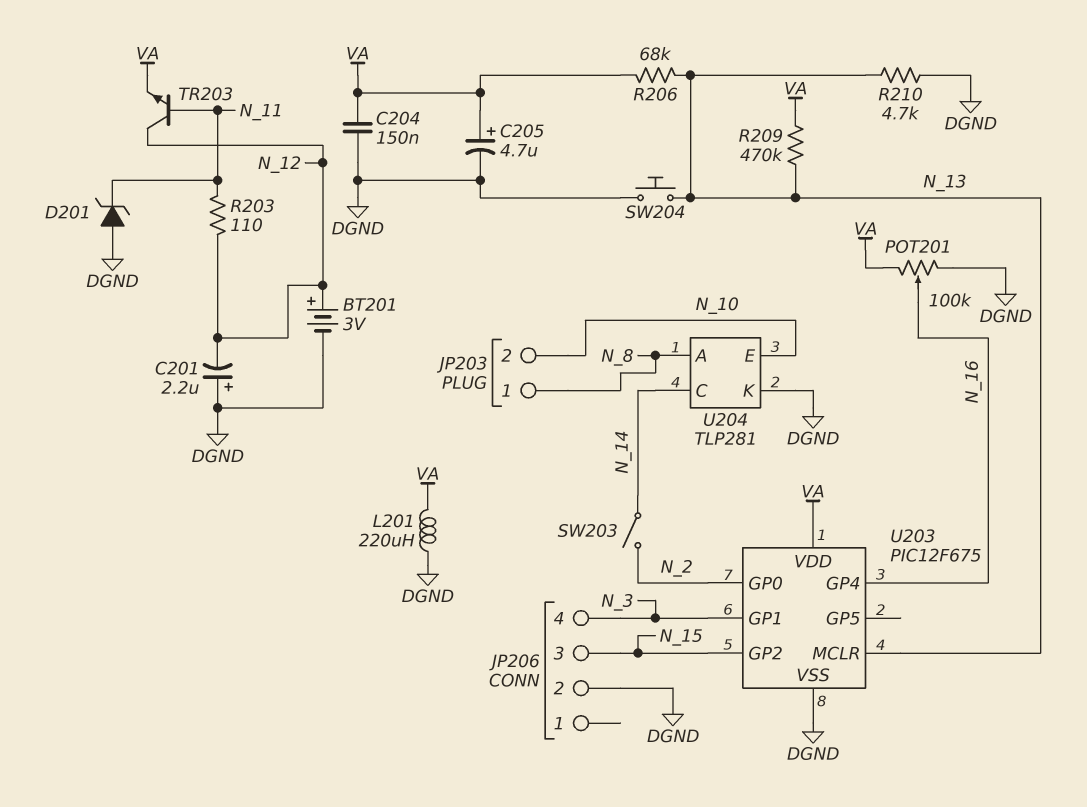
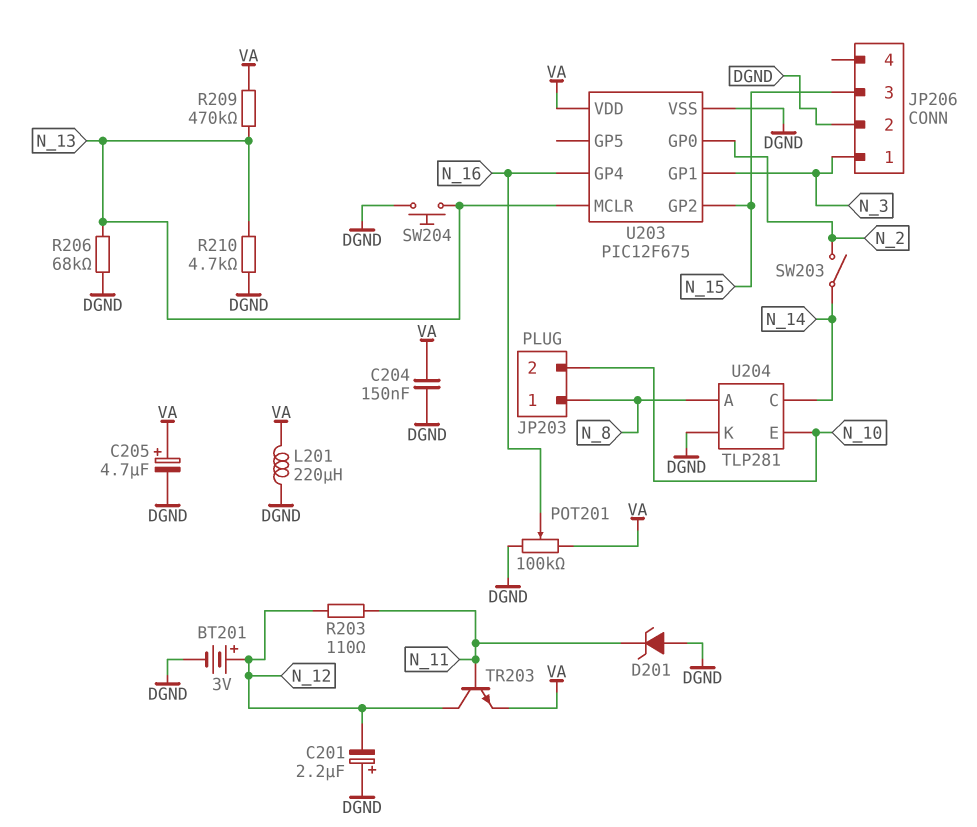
JP206 pin 1: none -> N_3
JP206 pin 4: N_3 -> none
R206: 68k (N_13, VA) -> 68k (DGND, N_13)

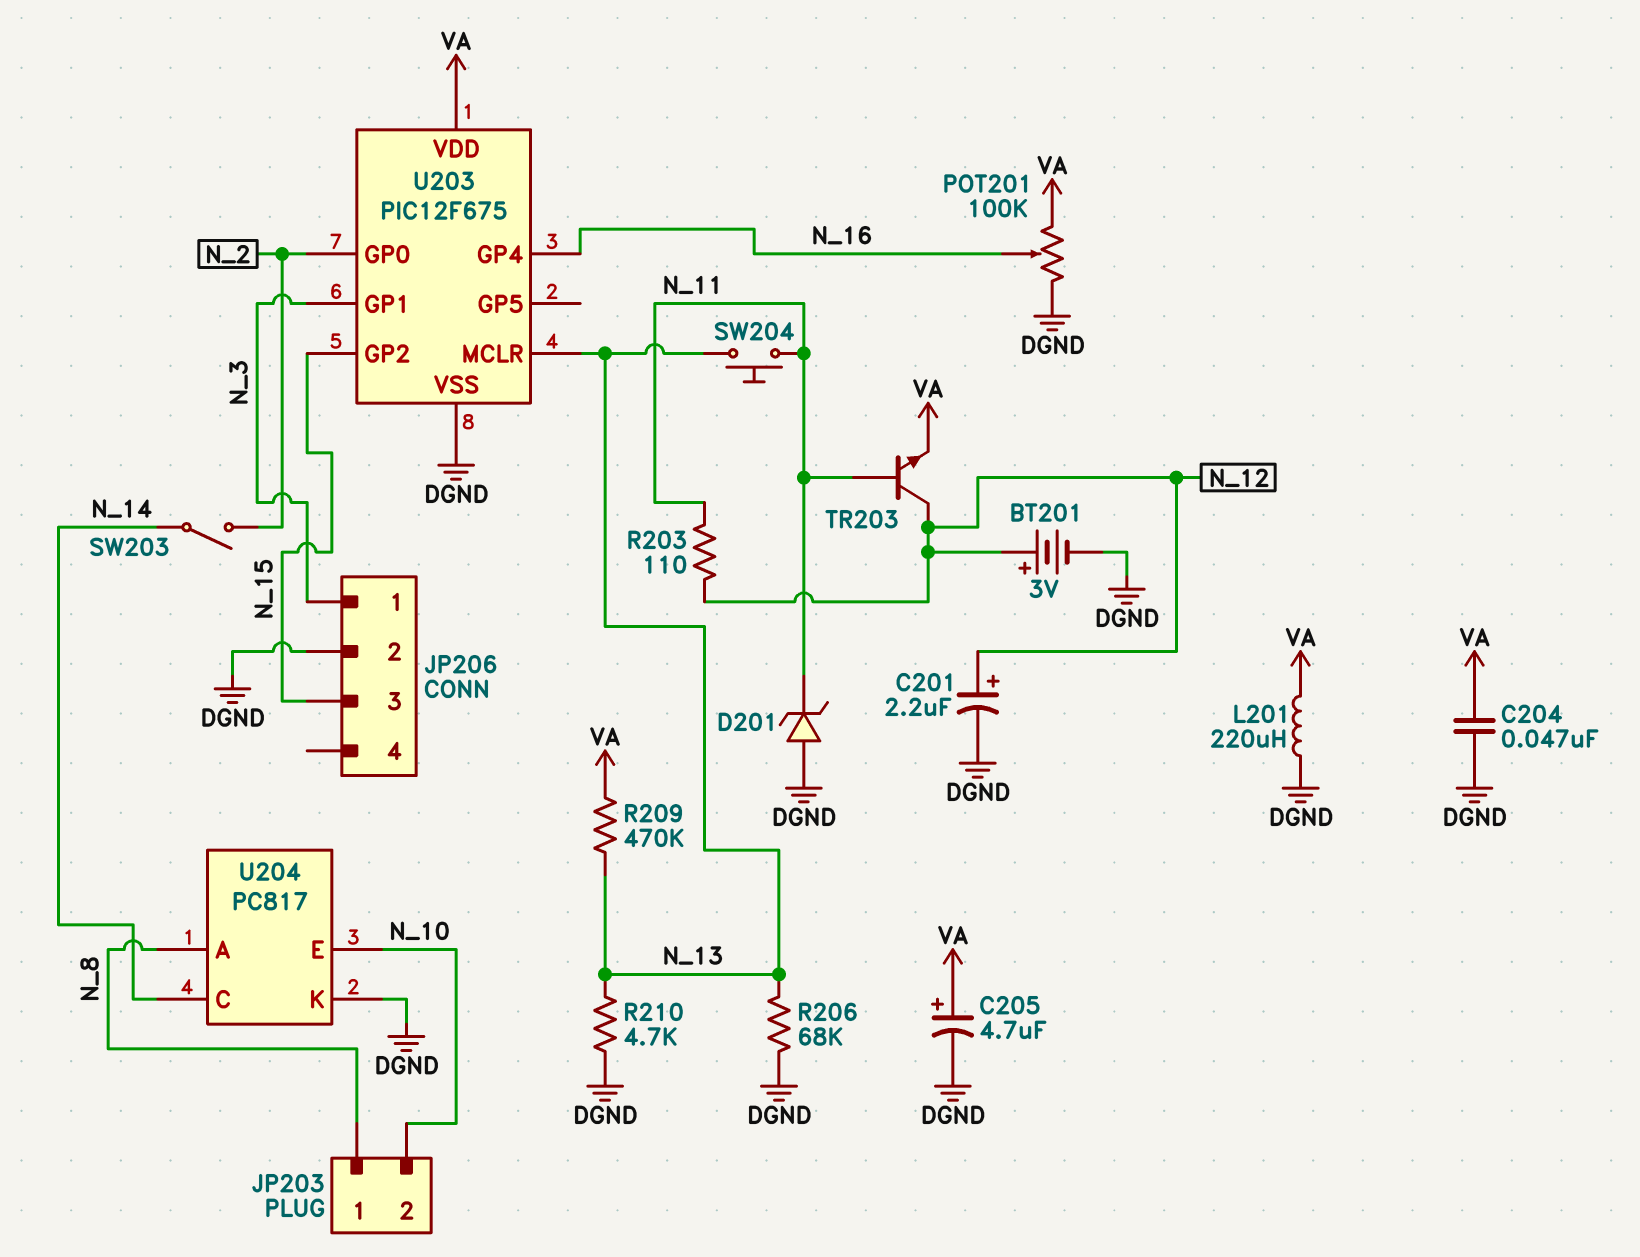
C201: 2.2uF (plus DGND, minus N_12) -> 2.2uF (plus N_12, minus DGND)
C204: 150nF (DGND, VA) -> 47nF (DGND, VA)
SW204: button (DGND, N_13) -> button (N_11, N_13)
U204: TLP281 -> PC817

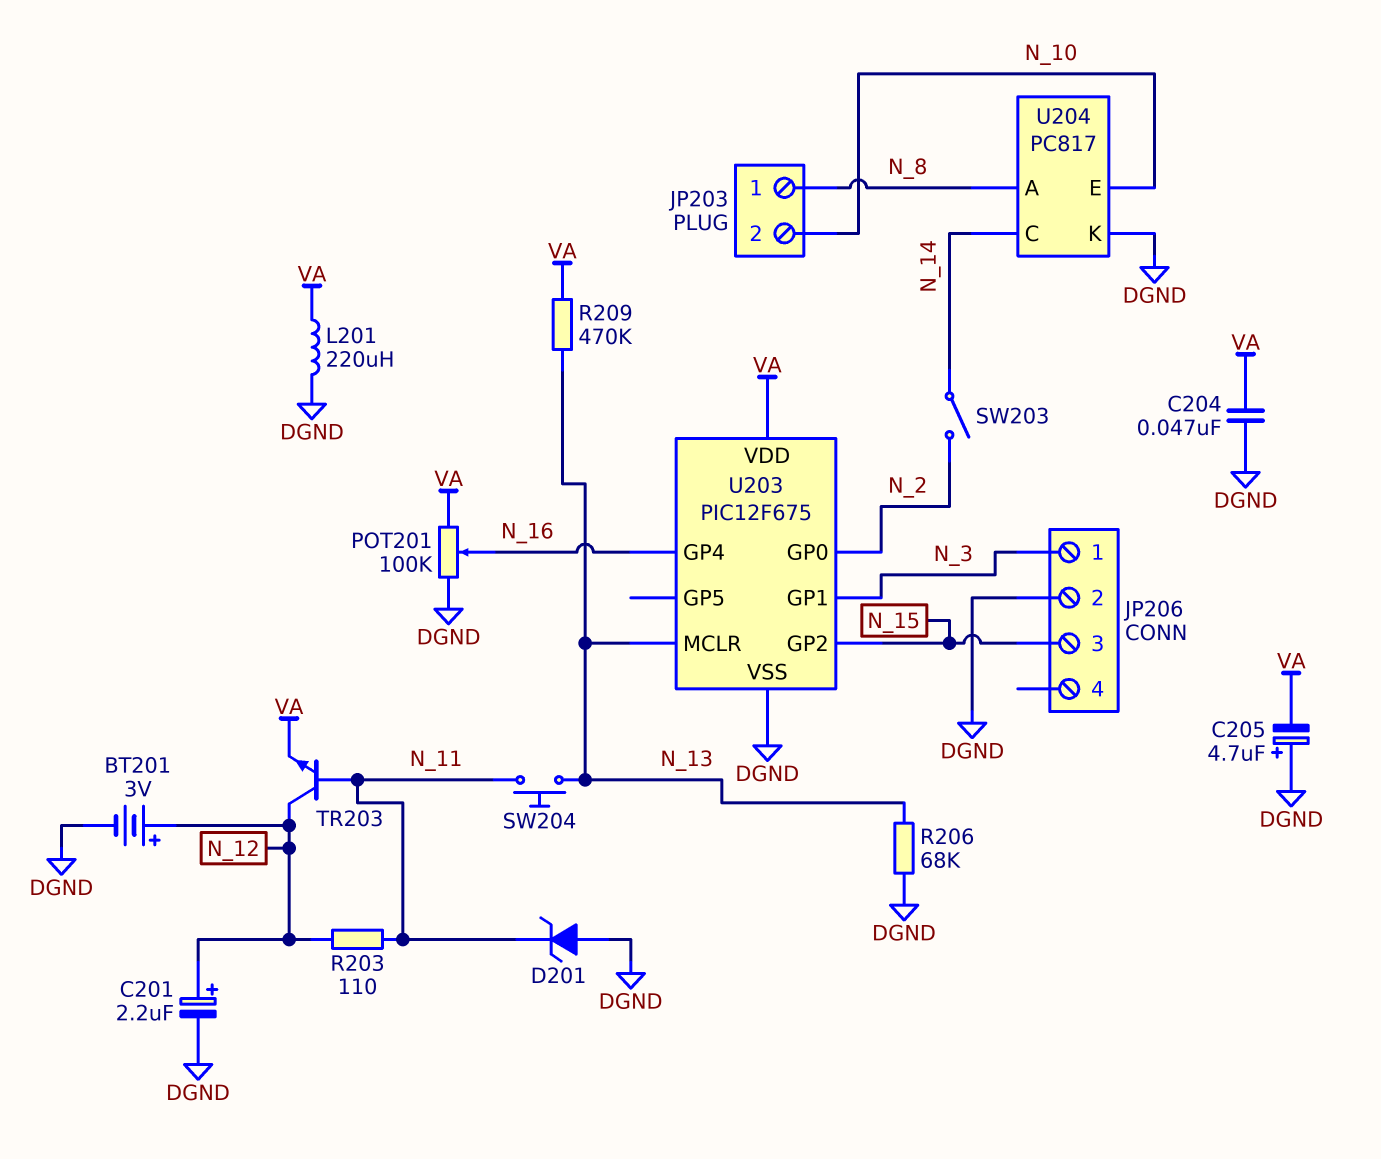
C205: 4.7uF (plus VA, minus DGND) -> 4.7uF (plus DGND, minus VA)
R210: 4.7k (DGND, N_13) -> none

